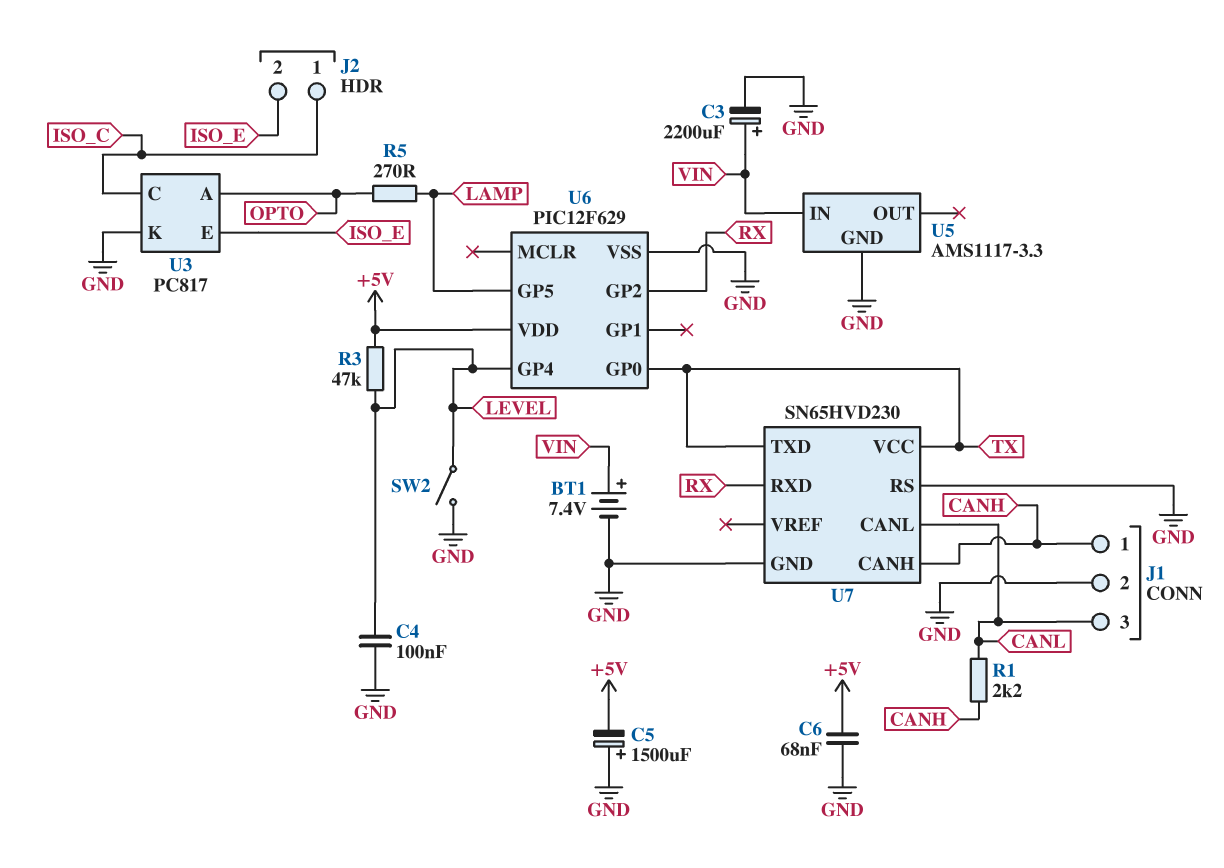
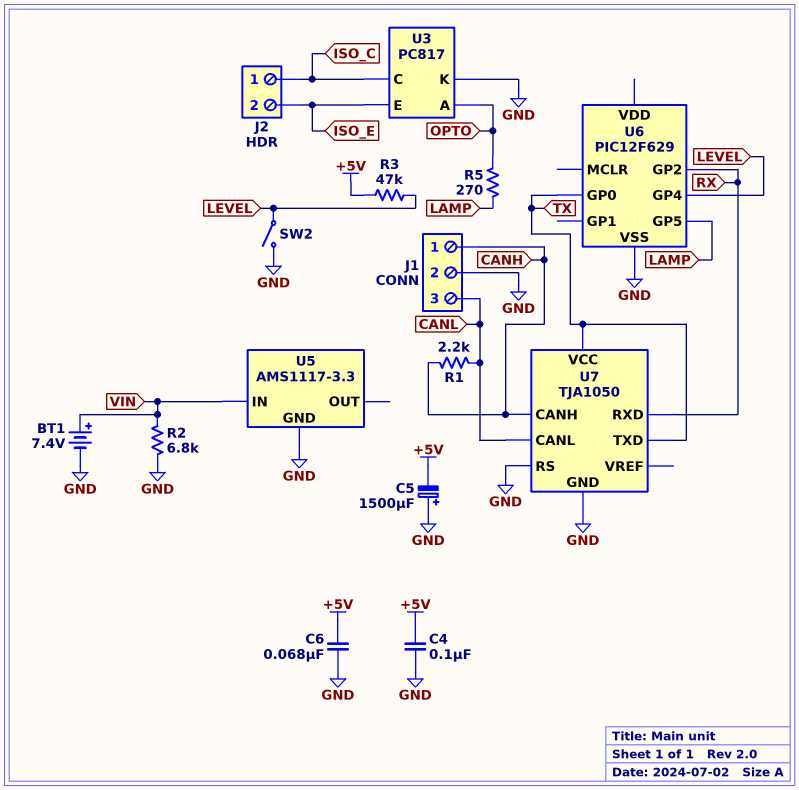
C3: 2200uF (plus VIN, minus GND) -> none
C4: 100nF (GND, LEVEL) -> 100nF (+5V, GND)
R2: none -> 6.8k (GND, VIN)
U6 pin VDD: +5V -> none
U7: SN65HVD230 -> TJA1050

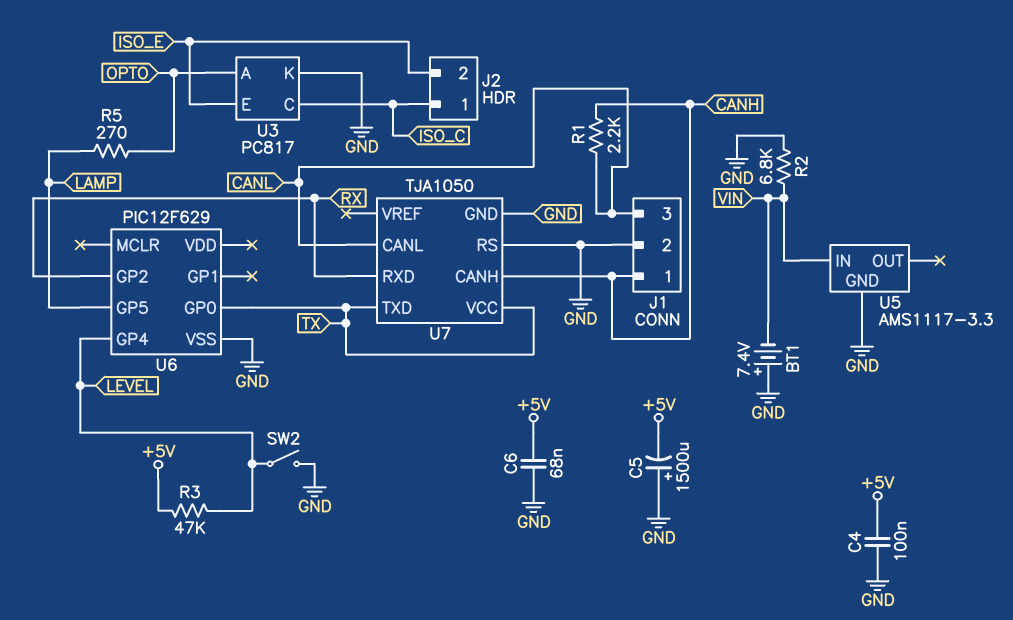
BT1: 7.4V (plus VIN, minus GND) -> 7.4V (plus GND, minus VIN)

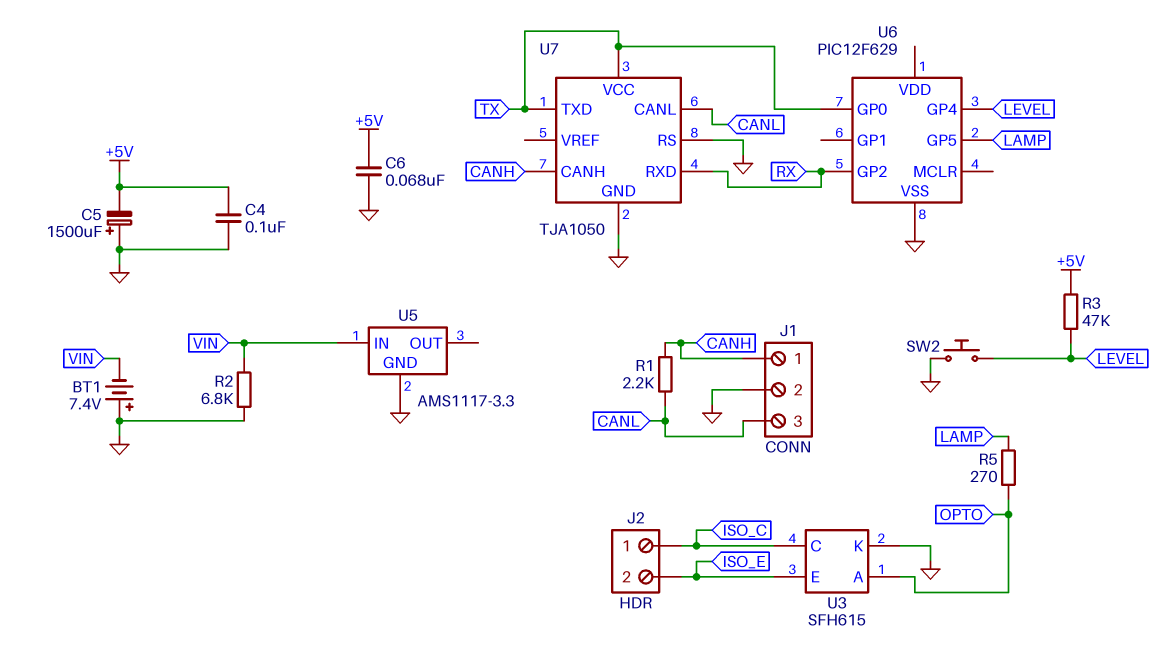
SW2: switch (GND, LEVEL) -> button (GND, LEVEL)
U3: PC817 -> SFH615

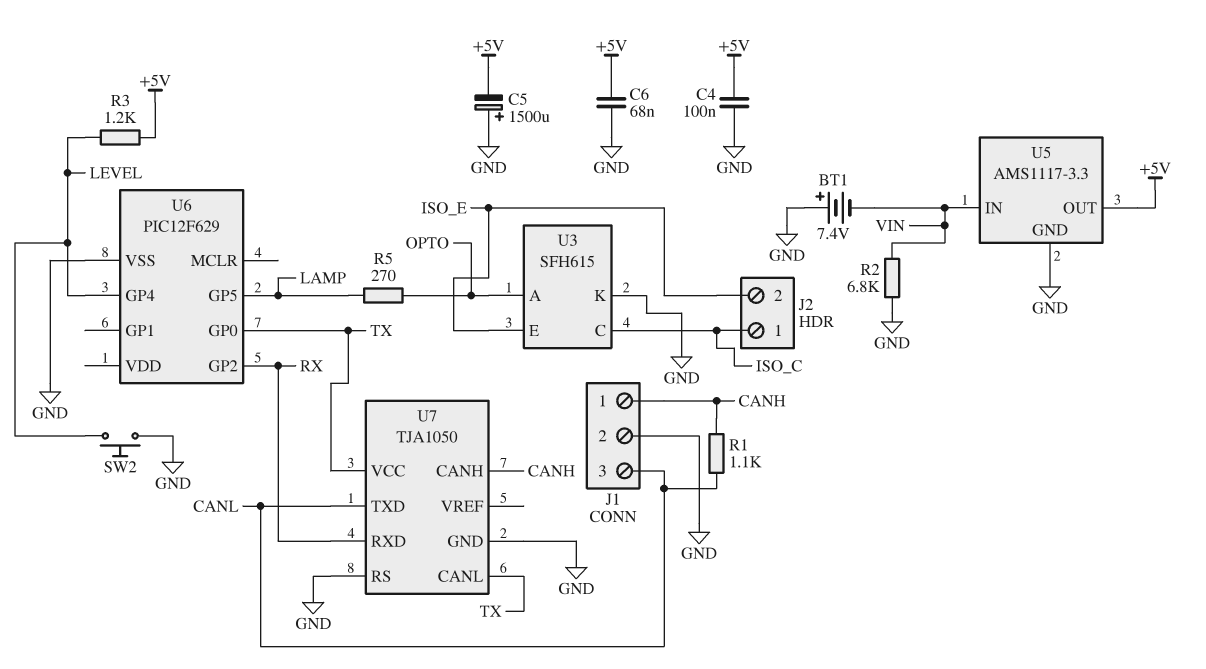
R1: 2.2k (CANH, CANL) -> 1.1k (CANH, CANL)
R3: 47k (+5V, LEVEL) -> 1.2k (+5V, LEVEL)
U5 pin OUT: none -> +5V
U7 pin CANL: CANL -> TX
U7 pin TXD: TX -> CANL

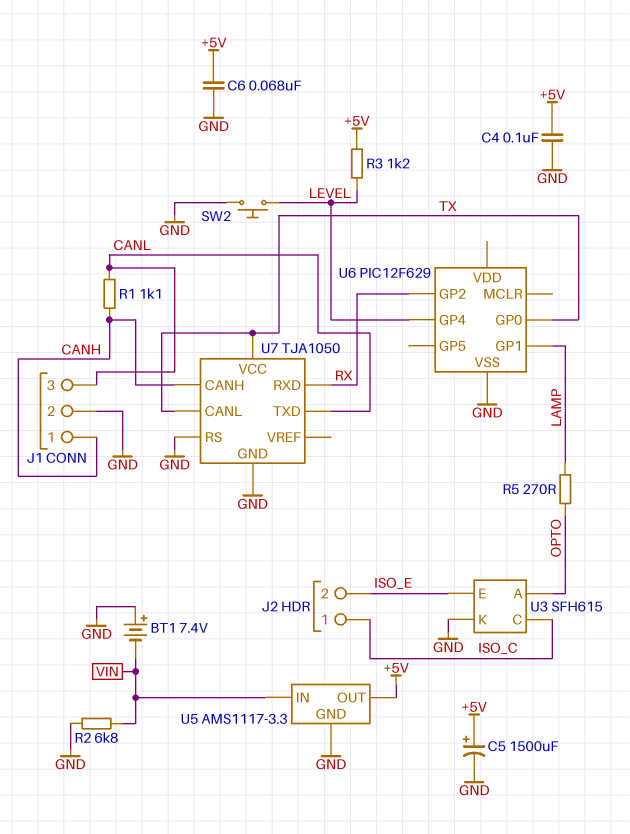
C5: 1500uF (plus GND, minus +5V) -> 1500uF (plus +5V, minus GND)
U6 pin GP1: none -> LAMP
U6 pin GP5: LAMP -> none

